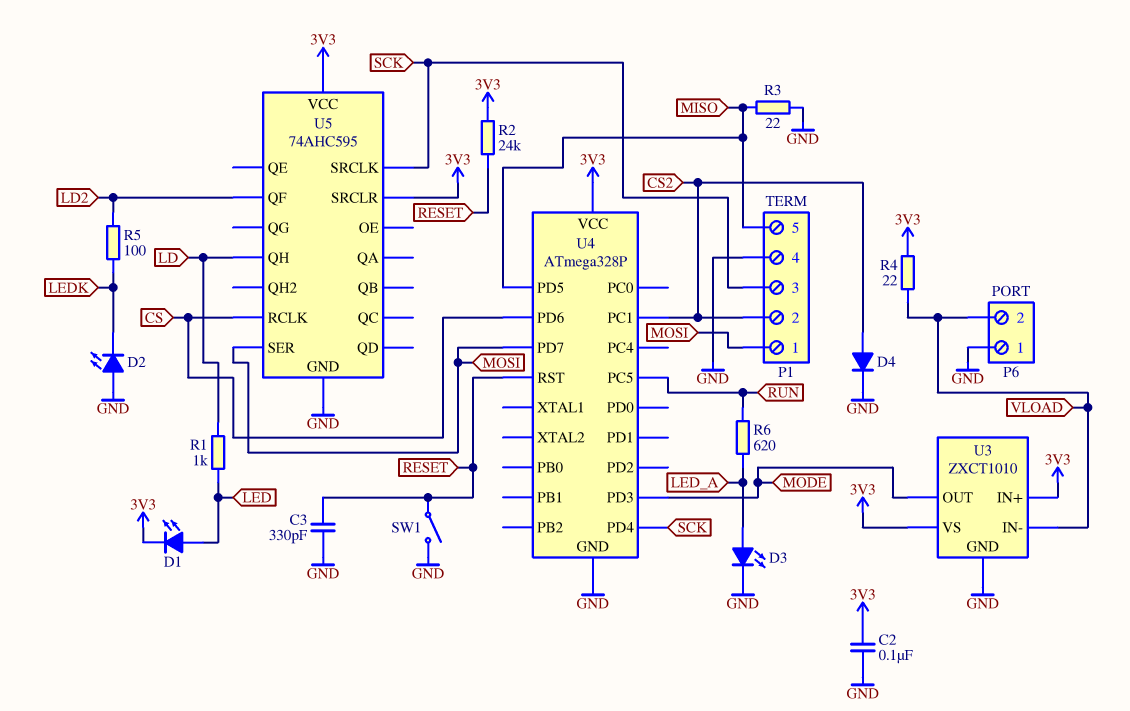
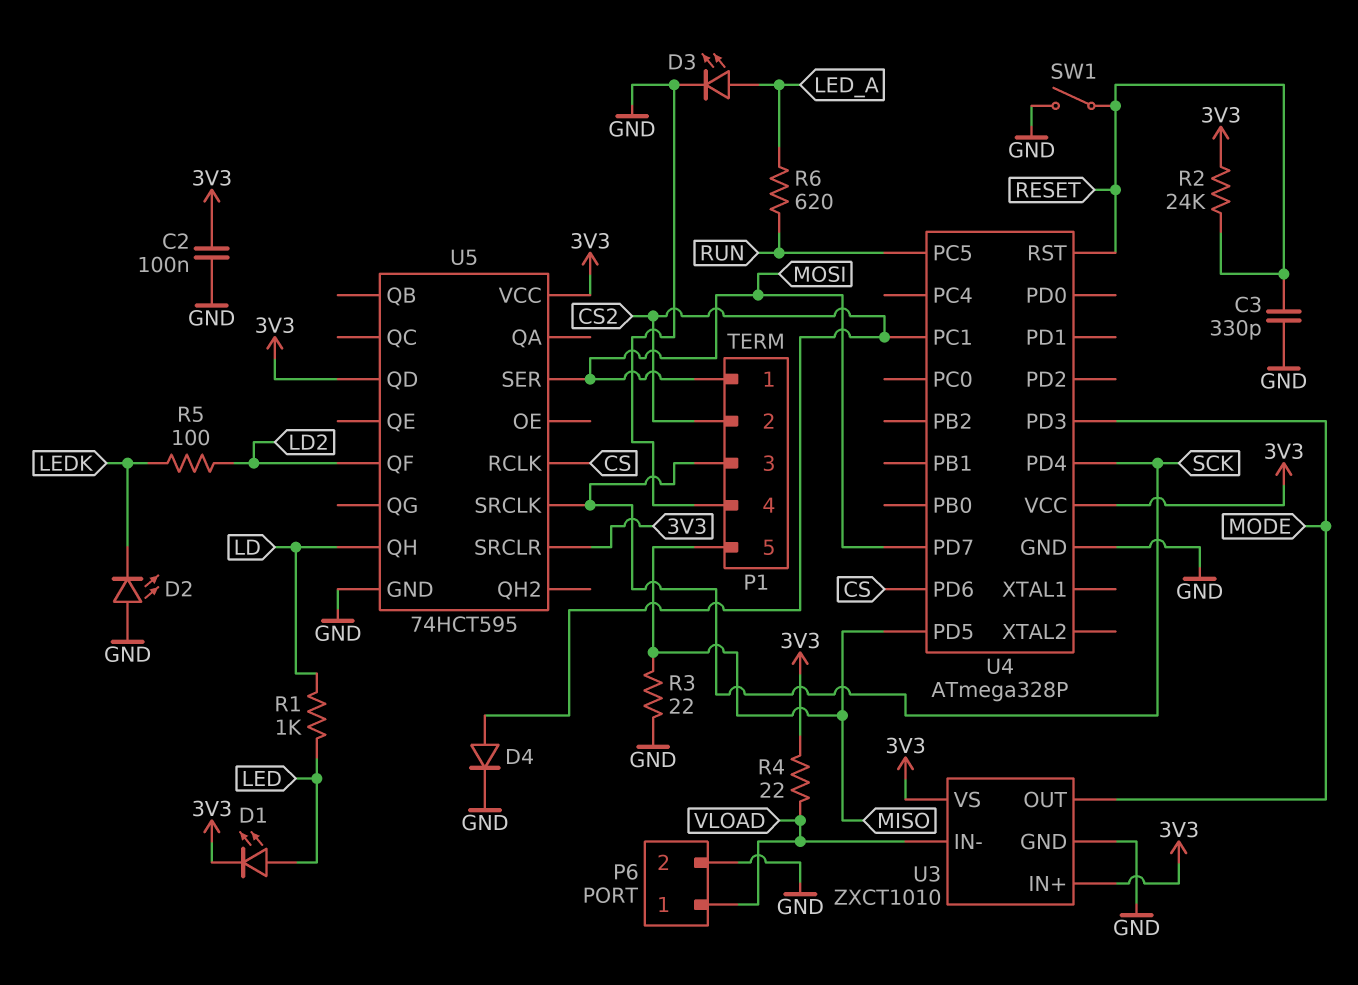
P6 pin 1: GND -> VLOAD
P6 pin 2: VLOAD -> GND
U5: 74AHC595 -> 74HCT595
U5 pin QD: none -> 3V3

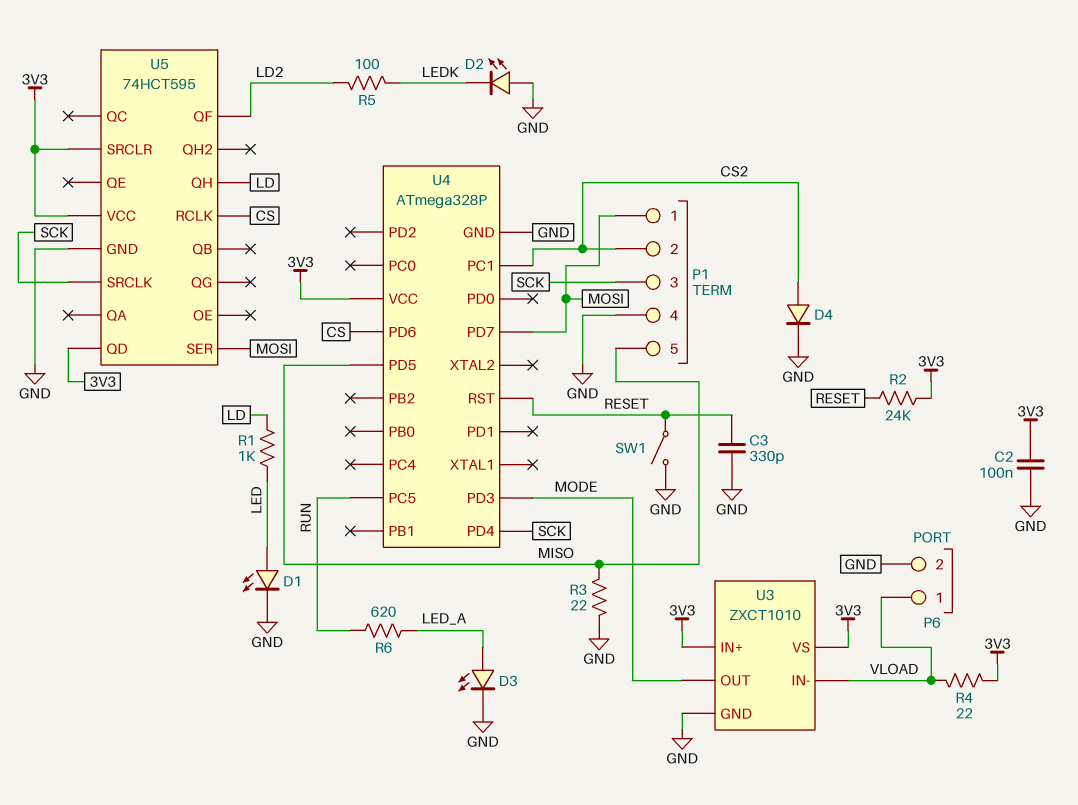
D1: LED (A LED, K 3V3) -> LED (A LED, K GND)

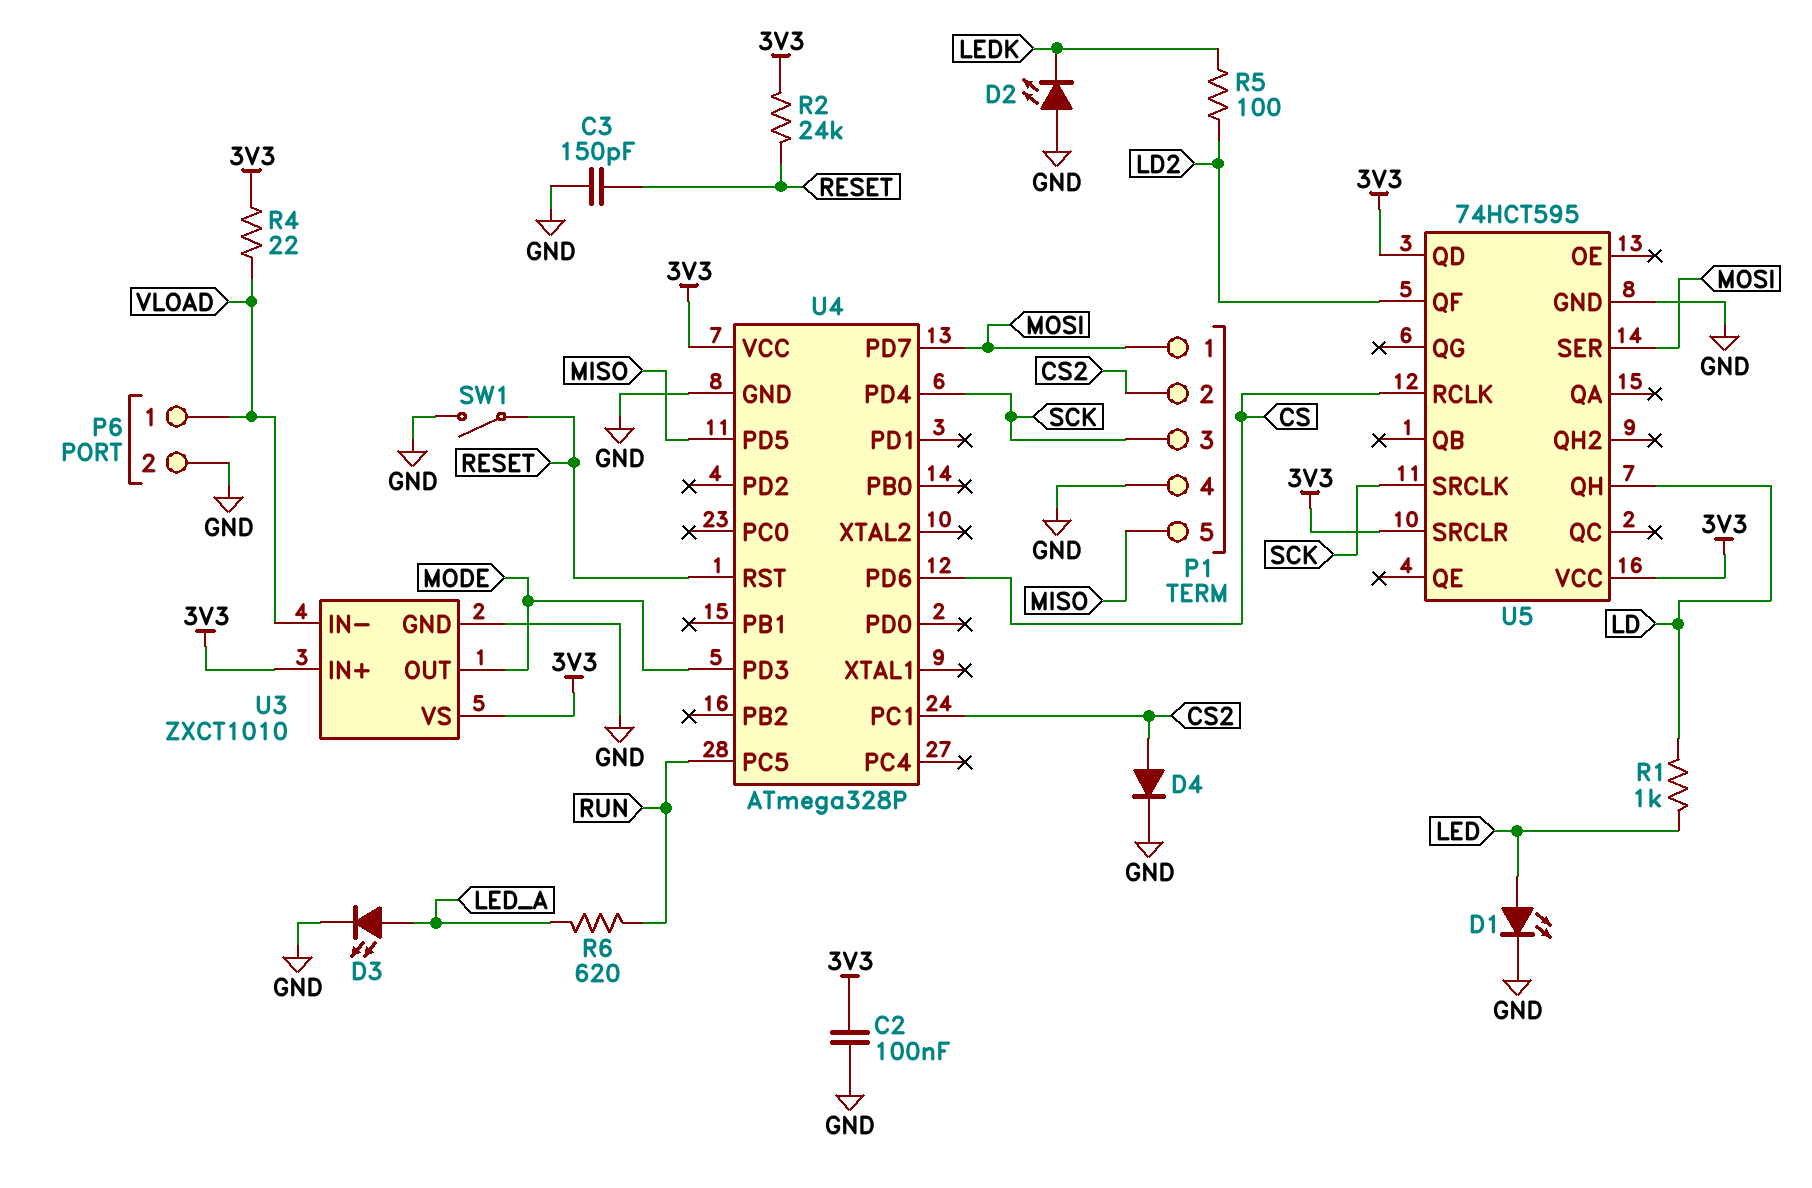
C3: 330pF (GND, RESET) -> 150pF (GND, RESET)
R3: 22 (GND, MISO) -> none

